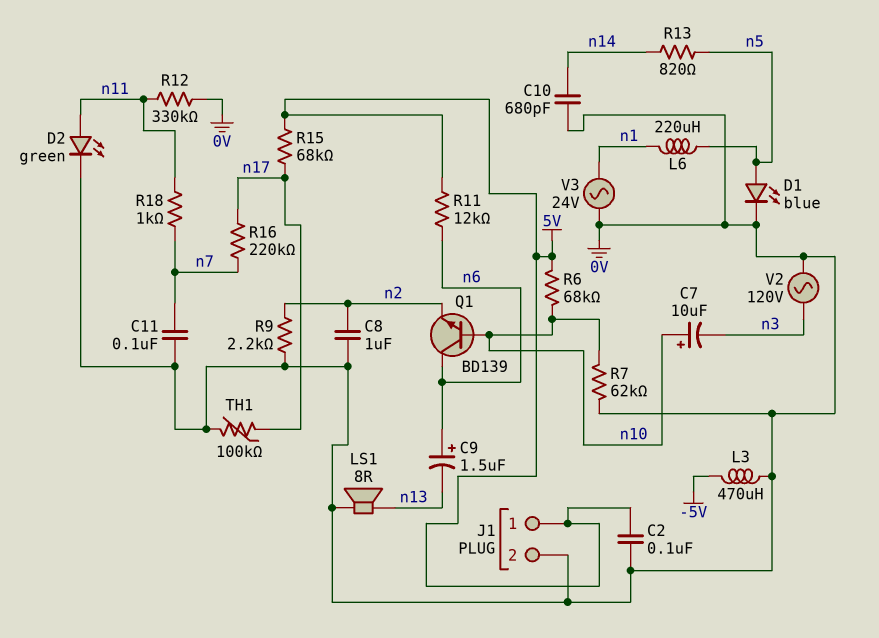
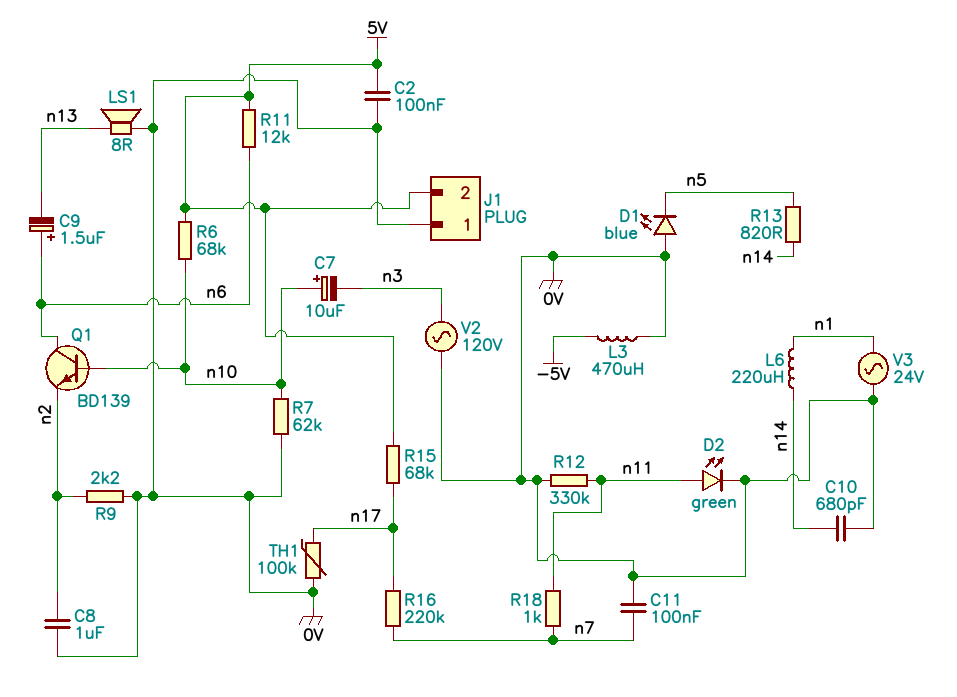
D1: LED blue (A n5, K 0V) -> LED blue (A 0V, K n5)
J1 pin 1: 5V -> 0V
J1 pin 2: 0V -> 5V
L6: 220uH (n1, n5) -> 220uH (n1, n14)

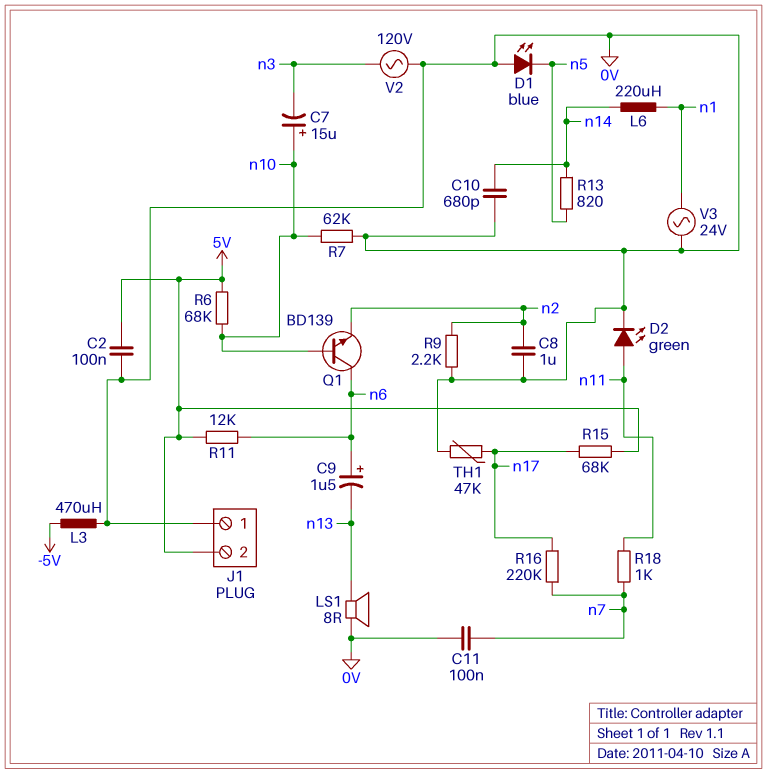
C7: 10uF (plus n10, minus n3) -> 15uF (plus n10, minus n3)
R12: 330k (0V, n11) -> none
TH1: 100k (0V, n17) -> 47k (0V, n17)

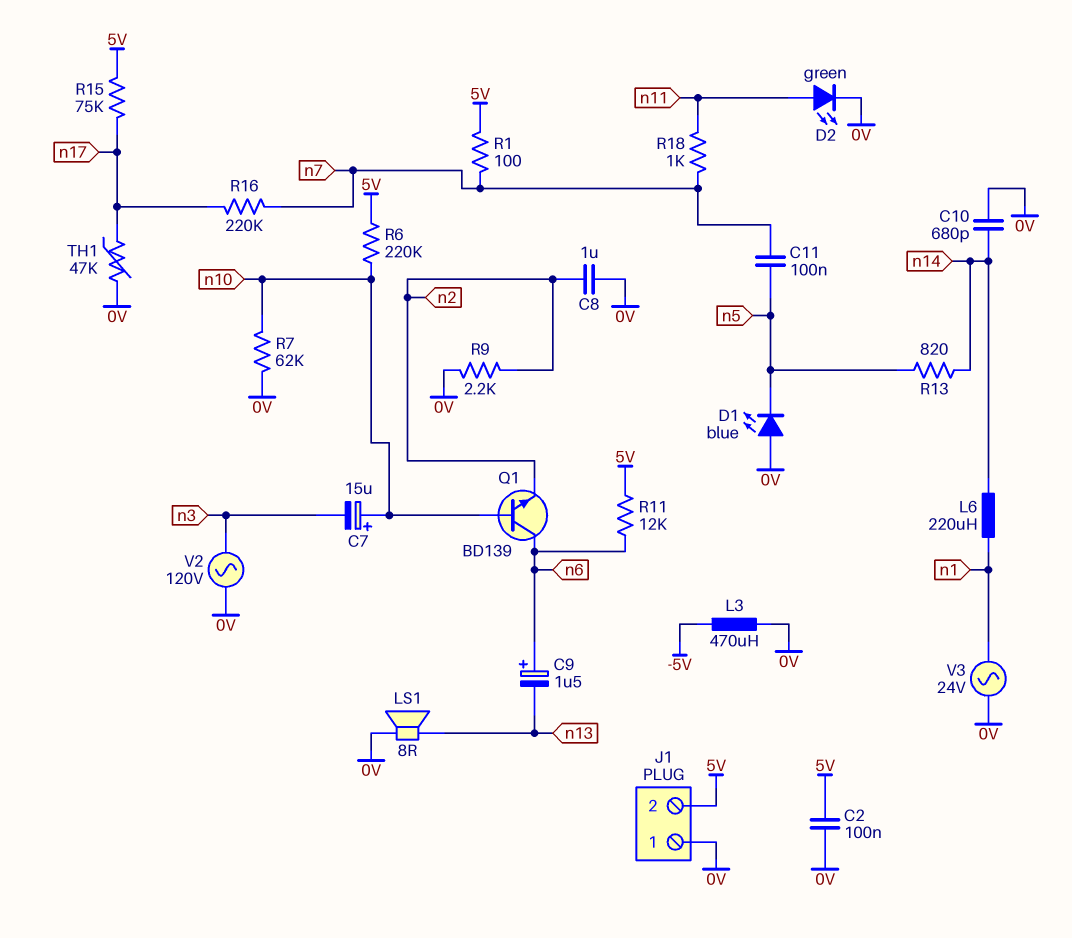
C11: 100nF (0V, n7) -> 100nF (n5, n7)
R1: none -> 100 (5V, n7)
R6: 68k (5V, n10) -> 220k (5V, n10)
R15: 68k (5V, n17) -> 75k (5V, n17)

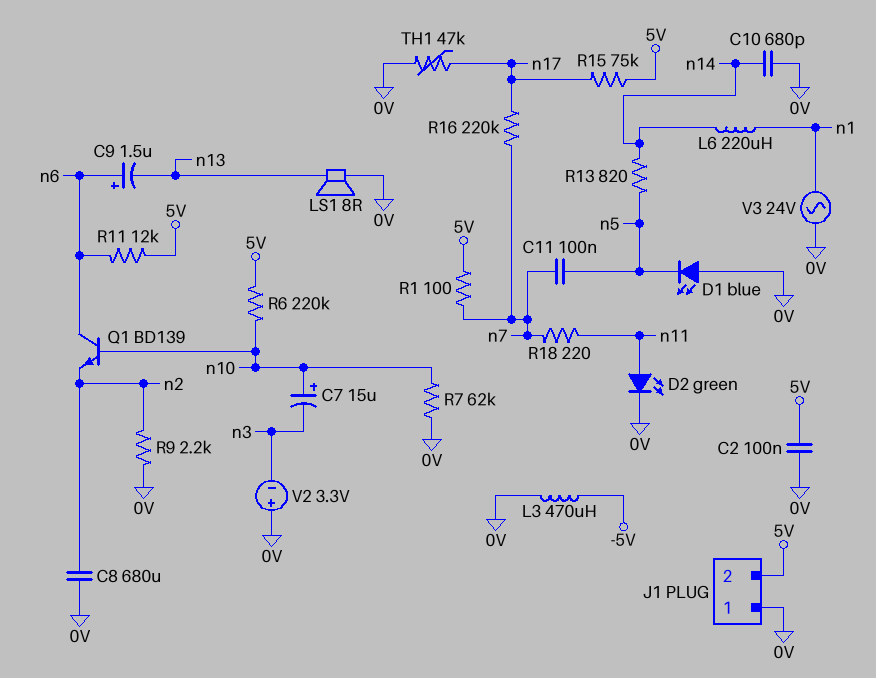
C8: 1uF (0V, n2) -> 680uF (0V, n2)
R18: 1k (n7, n11) -> 220 (n7, n11)
V2: AC 120V (0V, n3) -> 3.3V (plus 0V, minus n3)

